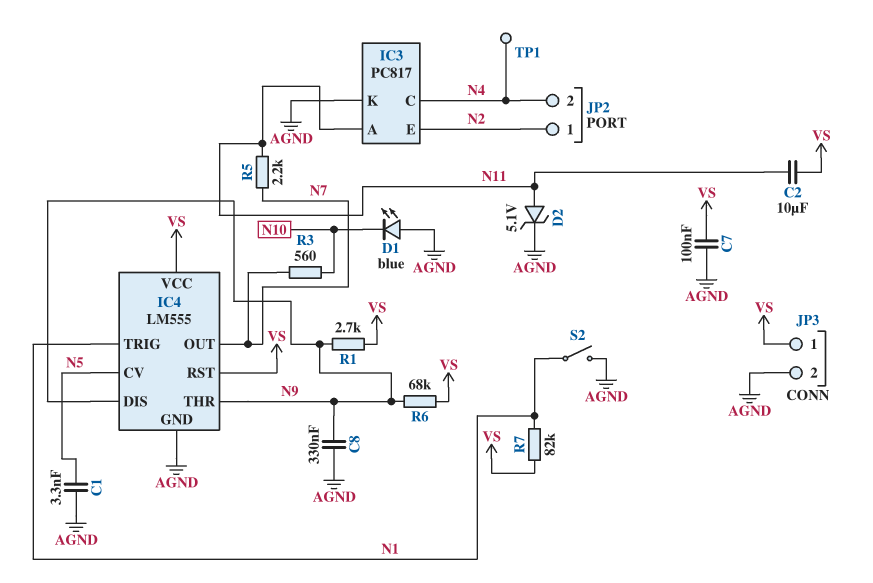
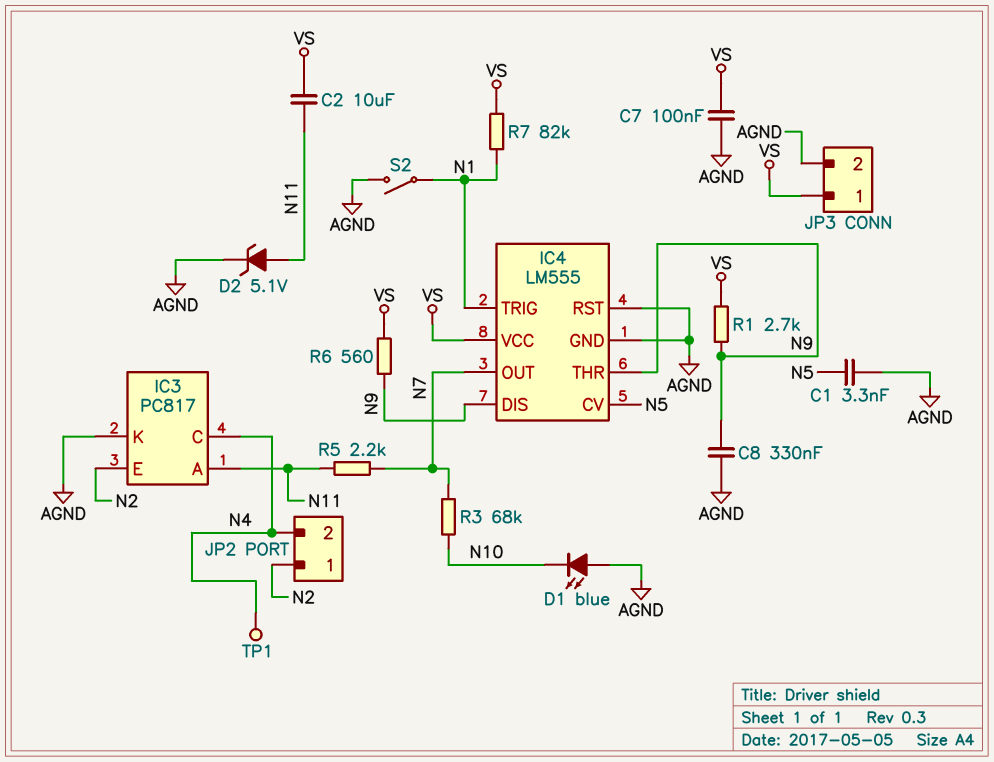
IC4 pin RST: VS -> AGND
R3: 560 (N7, N10) -> 68k (N7, N10)
R6: 68k (N9, VS) -> 560 (N9, VS)

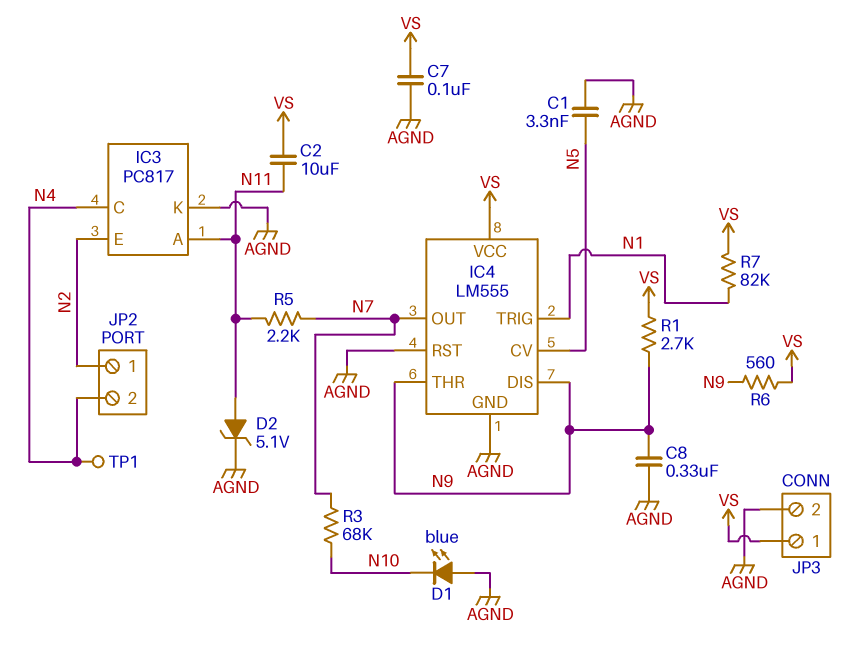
S2: switch (AGND, N1) -> none

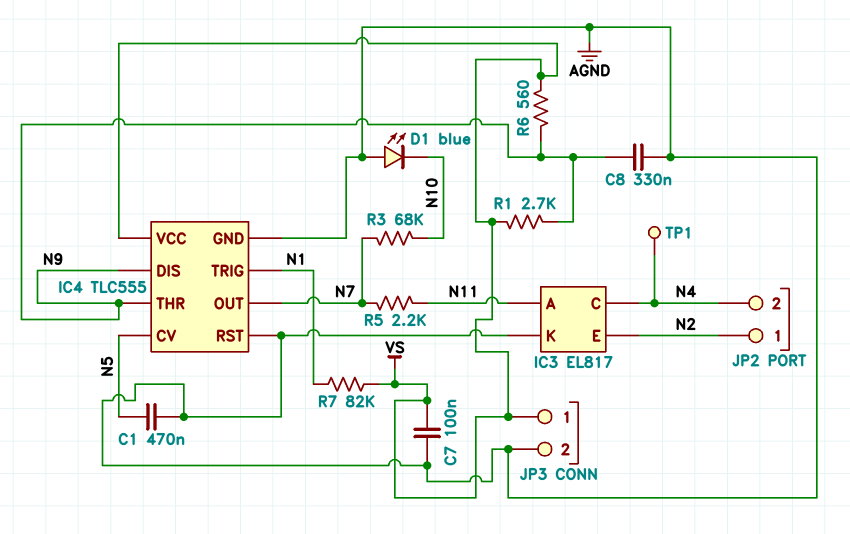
C1: 3.3nF (AGND, N5) -> 470nF (AGND, N5)
C2: 10uF (N11, VS) -> none
D2: zener 5.1V (A N11, K AGND) -> none
IC3: PC817 -> EL817
IC4: LM555 -> TLC555

